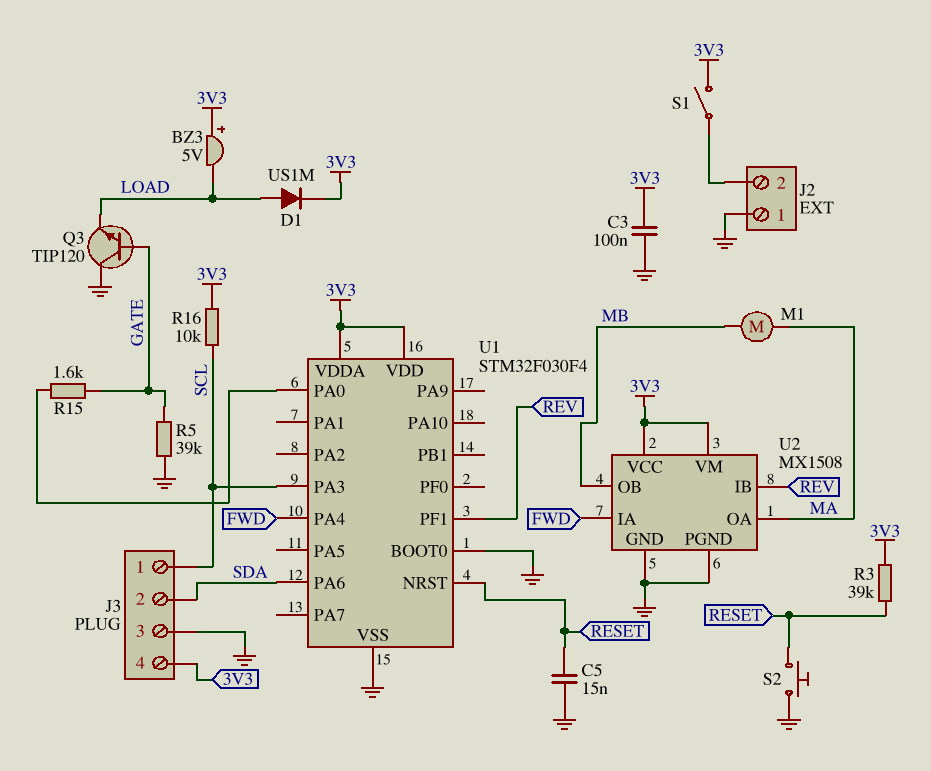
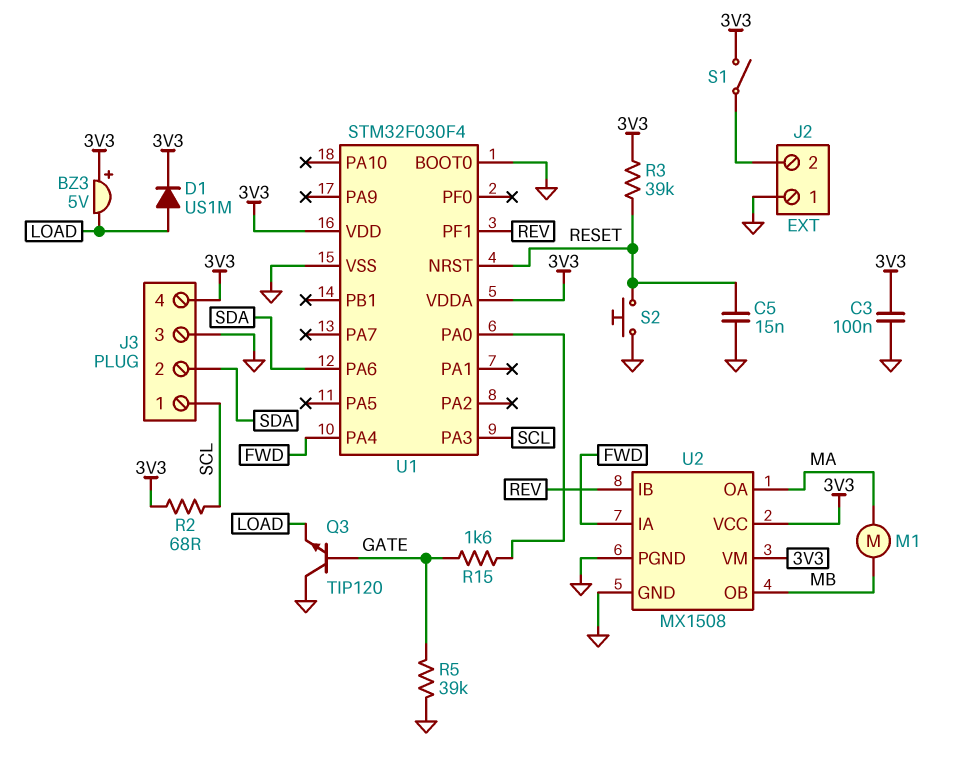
R2: none -> 68 (3V3, SCL)
R16: 10k (3V3, SCL) -> none

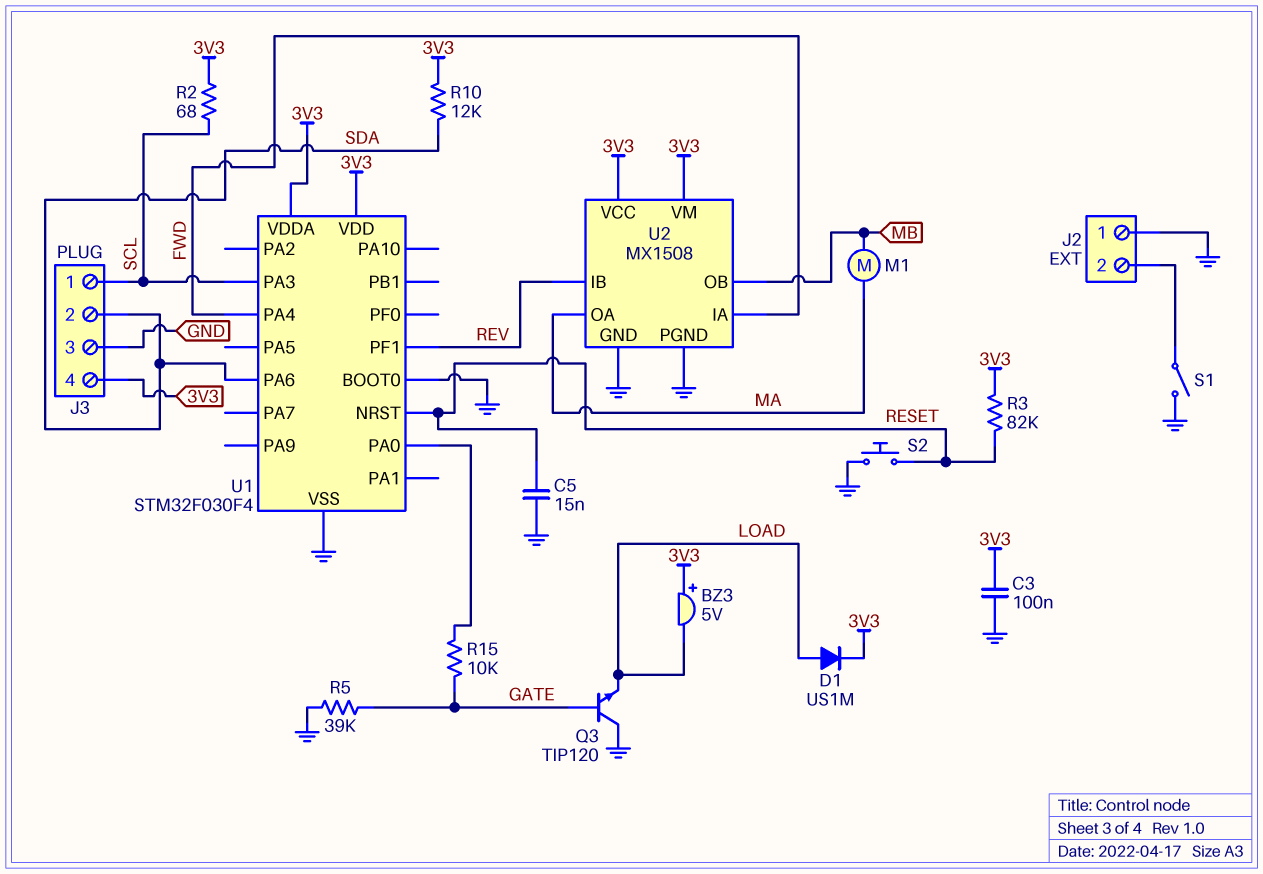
R3: 39k (3V3, RESET) -> 82k (3V3, RESET)
R10: none -> 12k (3V3, SDA)
R15: 1.6k (GATE, U1/PA0) -> 10k (GATE, U1/PA0)
S1: switch (3V3, J2/2) -> switch (GND, J2/2)

